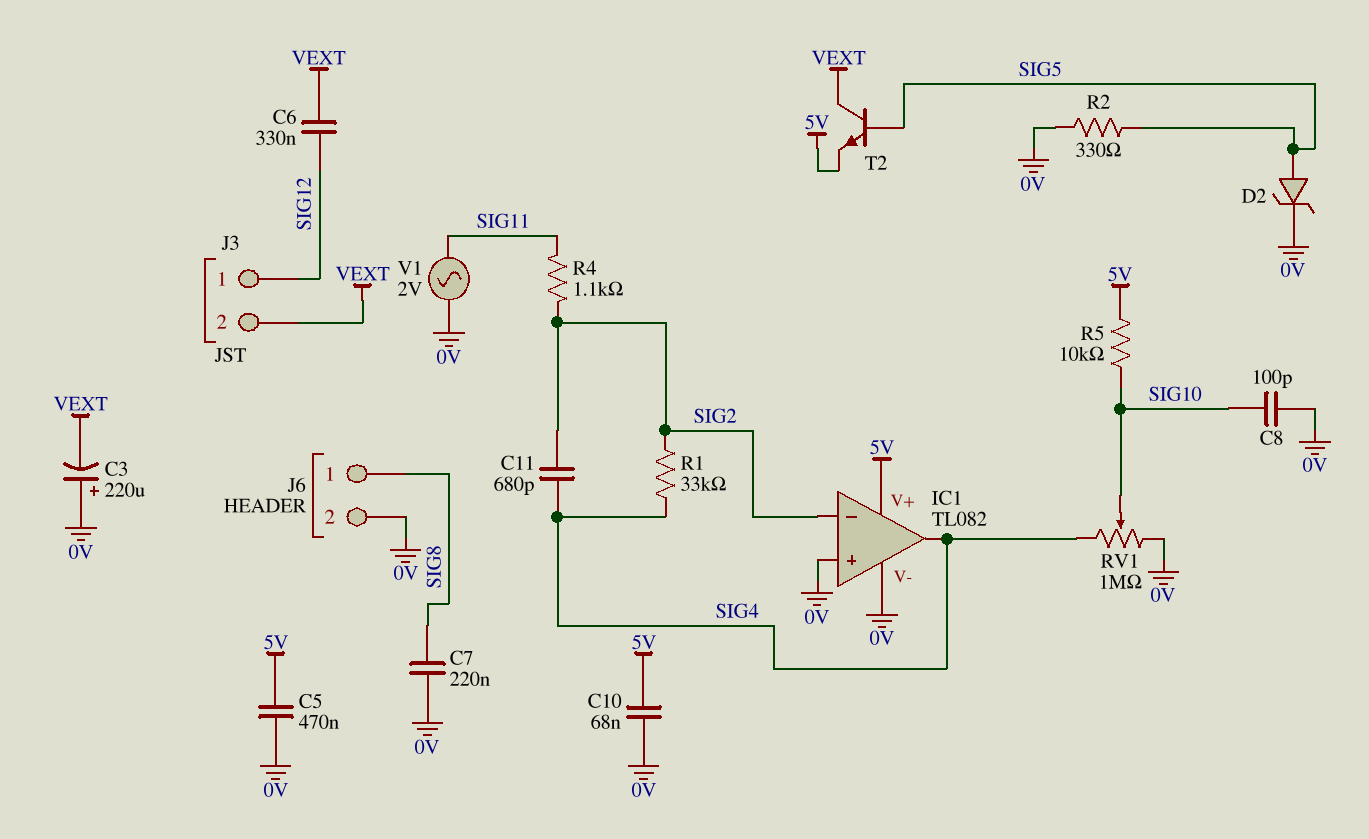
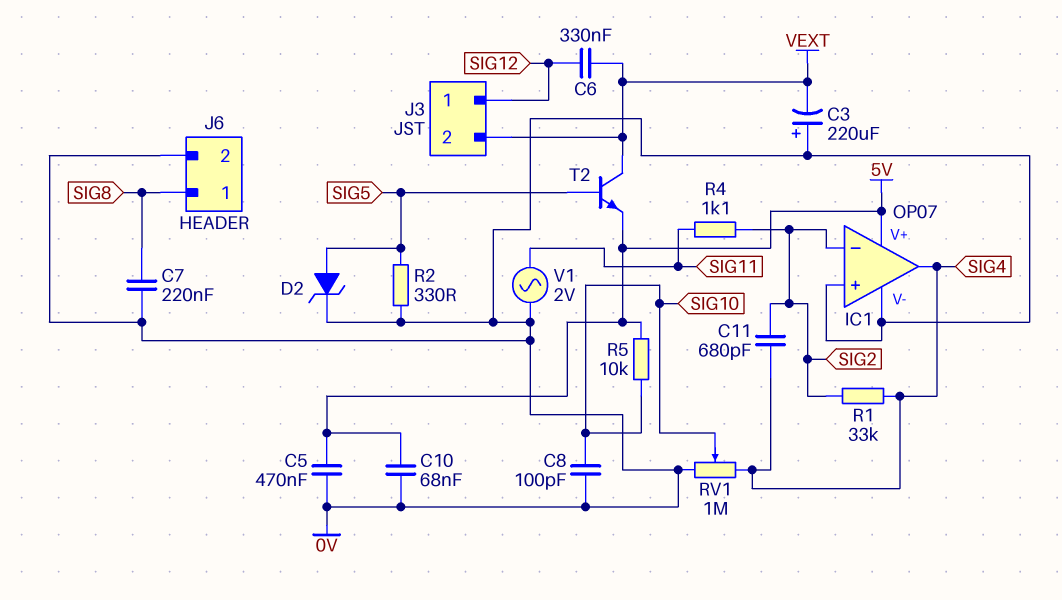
IC1: TL082 -> OP07

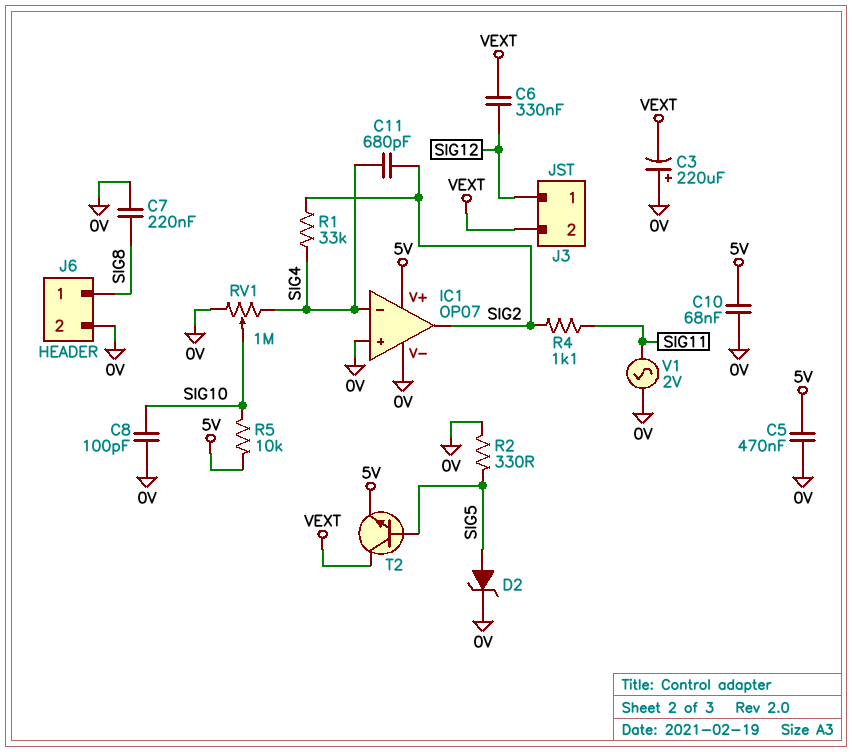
IC1 pin in-: SIG2 -> SIG4
IC1 pin out: SIG4 -> SIG2

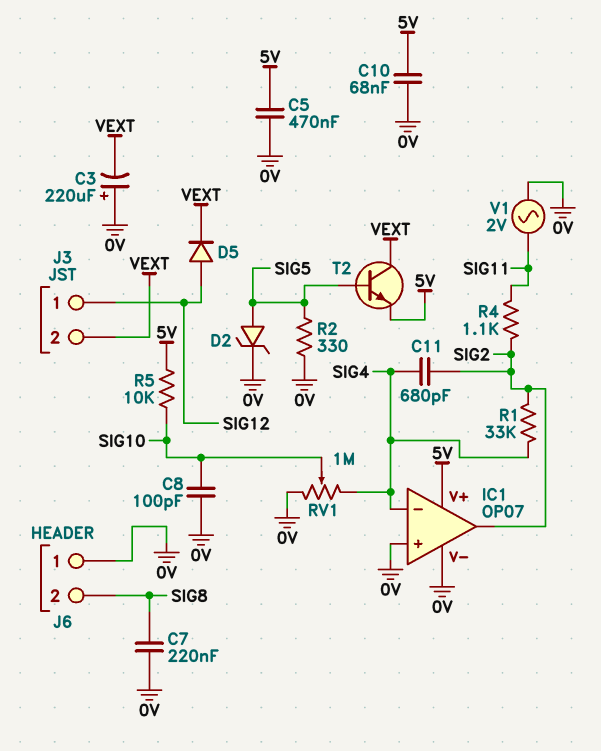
C6: 330nF (SIG12, VEXT) -> none
D5: none -> diode (A SIG12, K VEXT)
J6 pin 1: SIG8 -> 0V
J6 pin 2: 0V -> SIG8

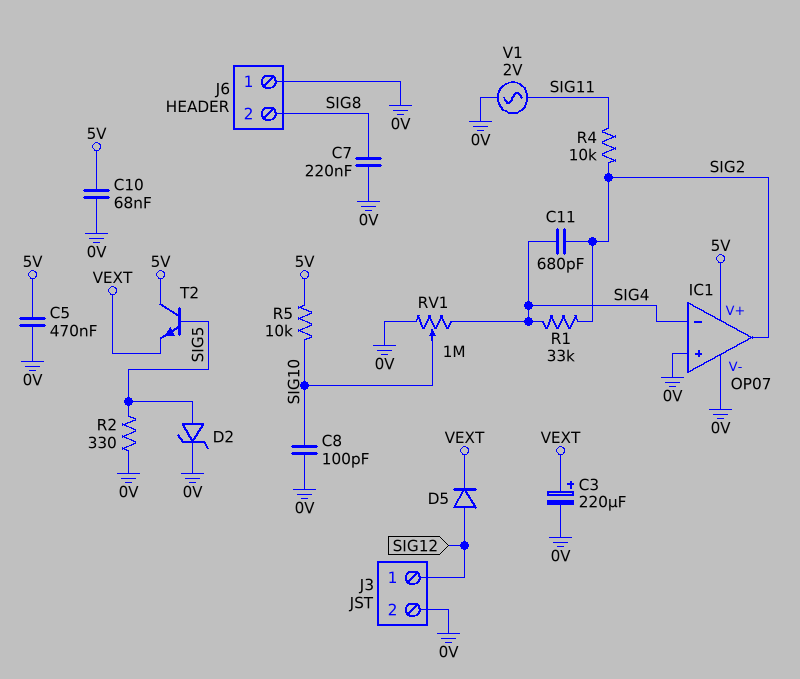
C3: 220uF (plus 0V, minus VEXT) -> 220uF (plus VEXT, minus 0V)
J3 pin 2: VEXT -> 0V
R4: 1.1k (SIG2, SIG11) -> 10k (SIG2, SIG11)
T2: NPN (B SIG5, C VEXT, E 5V) -> NPN (B SIG5, C 5V, E VEXT)

